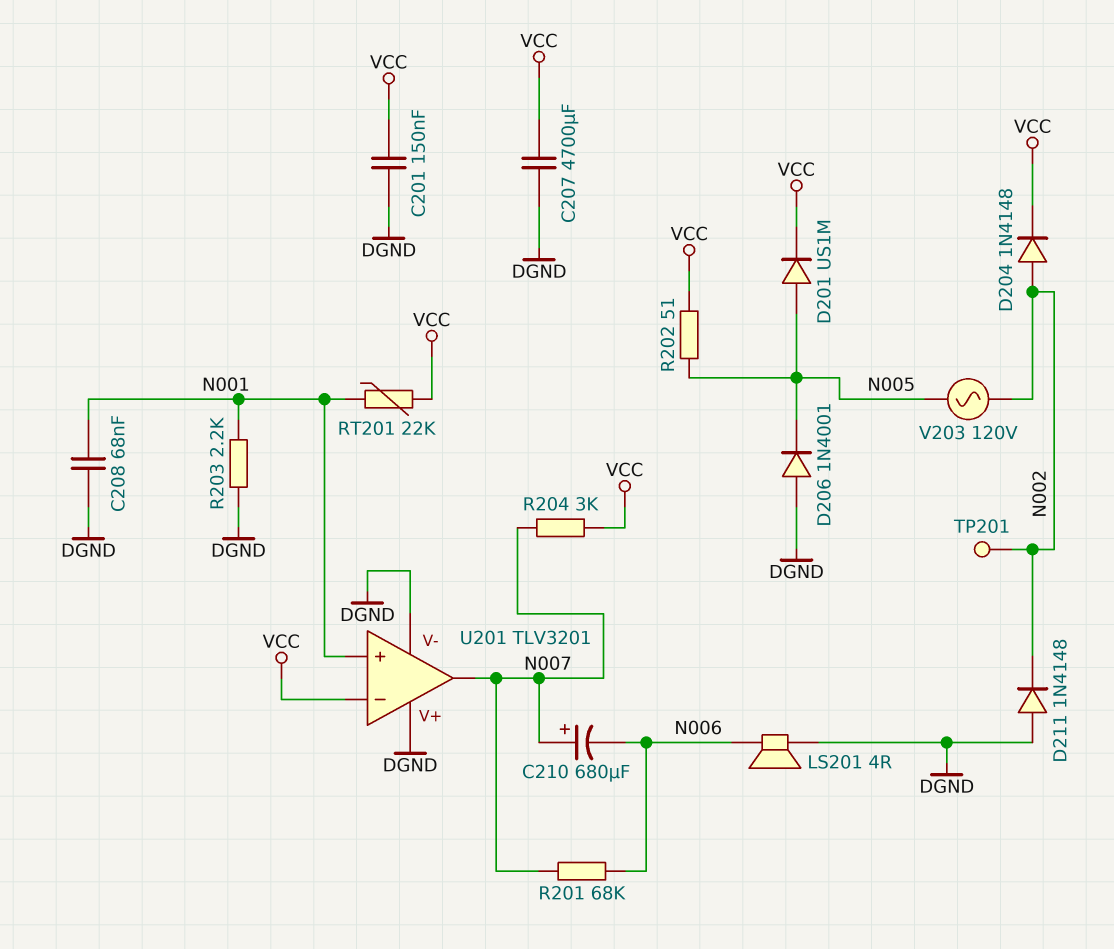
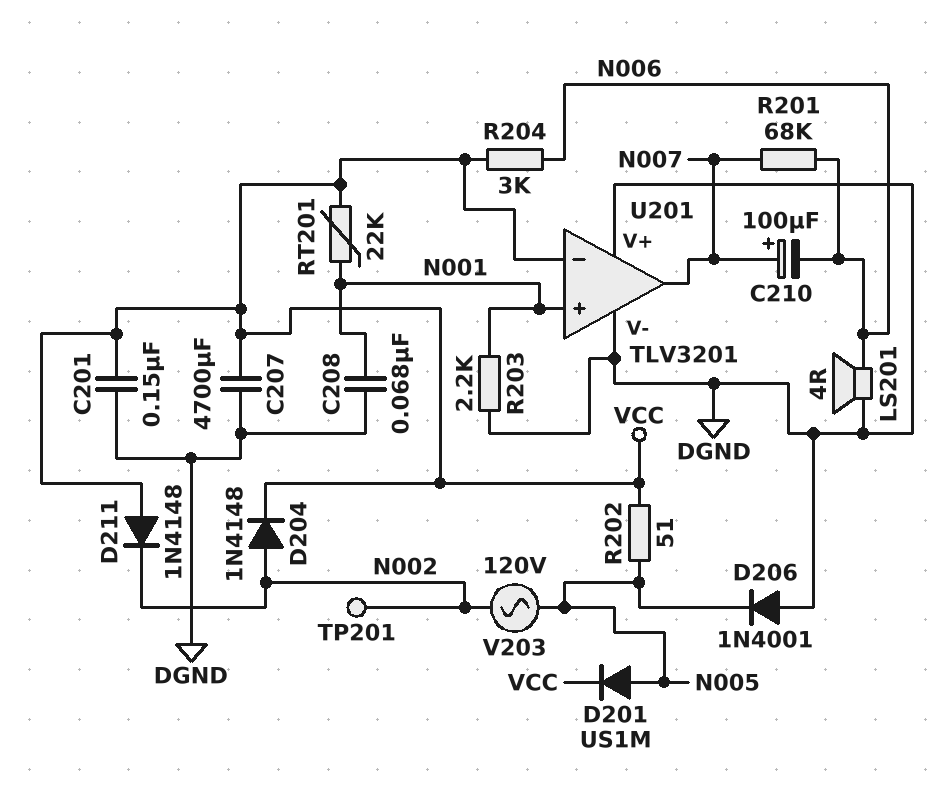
C210: 680uF (plus N007, minus N006) -> 100uF (plus N007, minus N006)
D211: diode 1N4148 (A DGND, K N002) -> diode 1N4148 (A VCC, K N002)
R204: 3k (N007, VCC) -> 3k (N006, VCC)

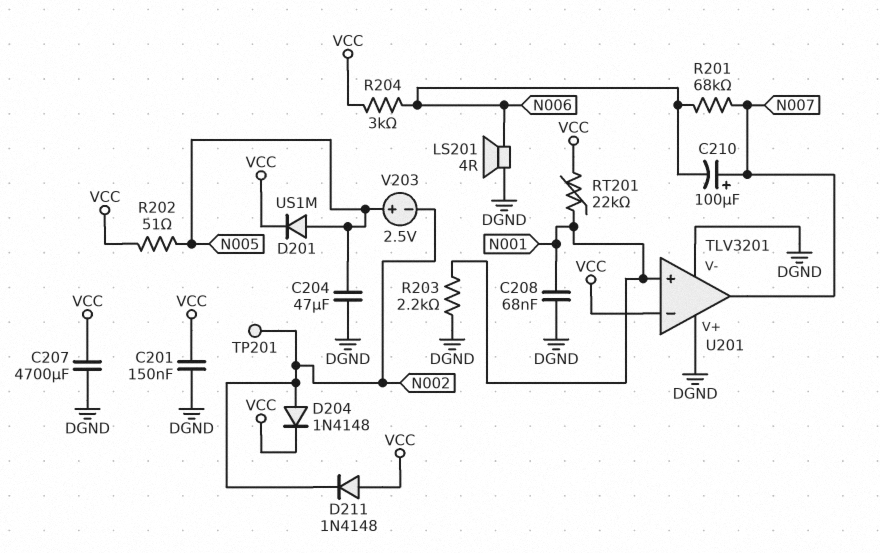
C204: none -> 47uF (DGND, N005)
D206: diode 1N4001 (A DGND, K N005) -> none
V203: AC 120V (N002, N005) -> 2.5V (plus N005, minus N002)

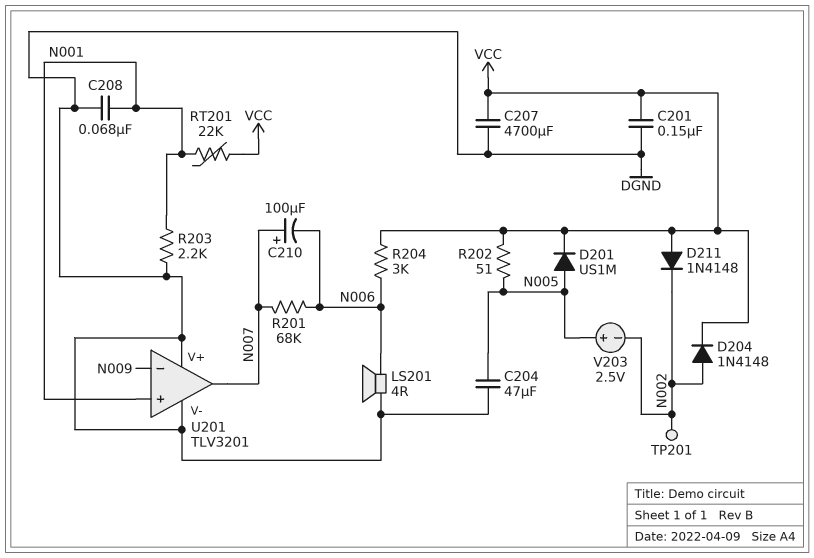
U201 pin in-: VCC -> N009

